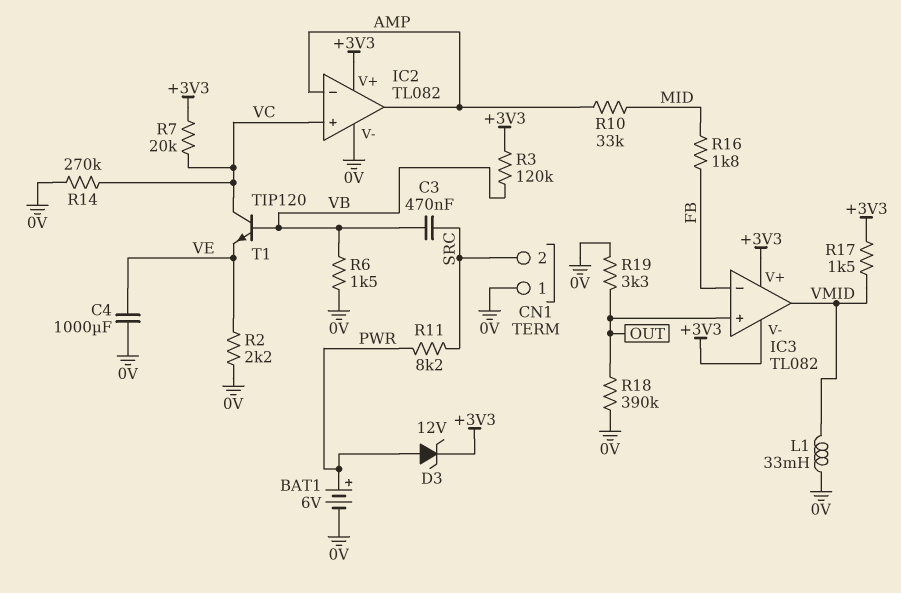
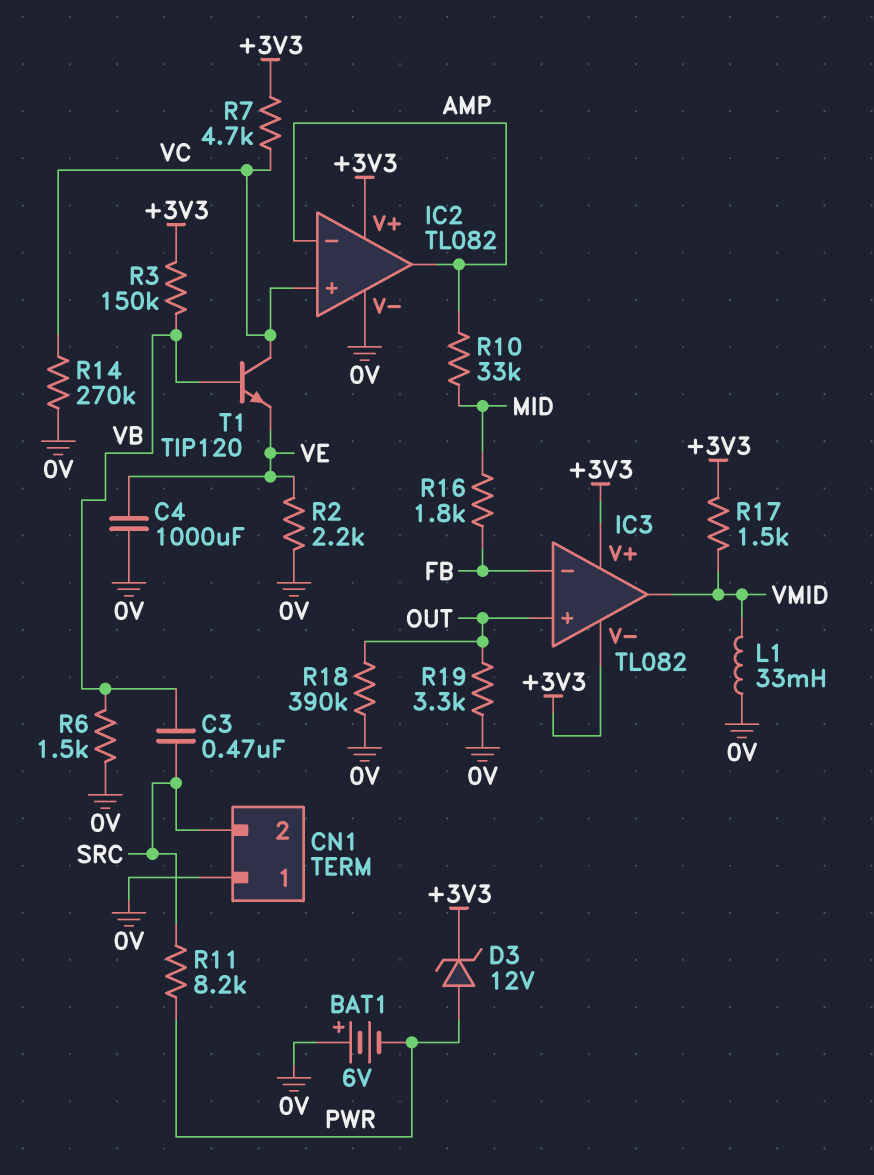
BAT1: 6V (plus PWR, minus 0V) -> 6V (plus 0V, minus PWR)
R3: 120k (+3V3, VB) -> 150k (+3V3, VB)
R7: 20k (+3V3, VC) -> 4.7k (+3V3, VC)

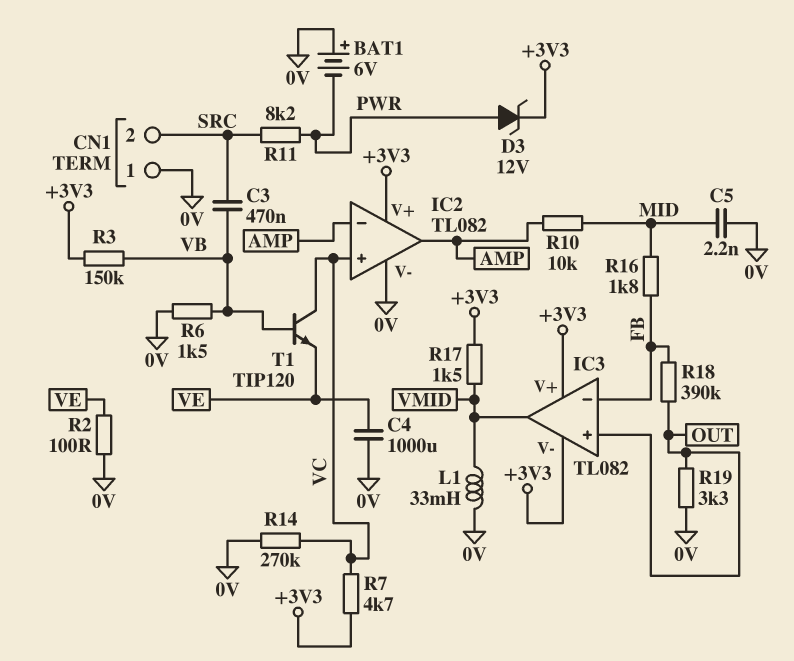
C5: none -> 2.2nF (0V, MID)
R2: 2.2k (0V, VE) -> 100 (0V, VE)
R10: 33k (AMP, MID) -> 10k (AMP, MID)
R18: 390k (0V, OUT) -> 390k (FB, OUT)

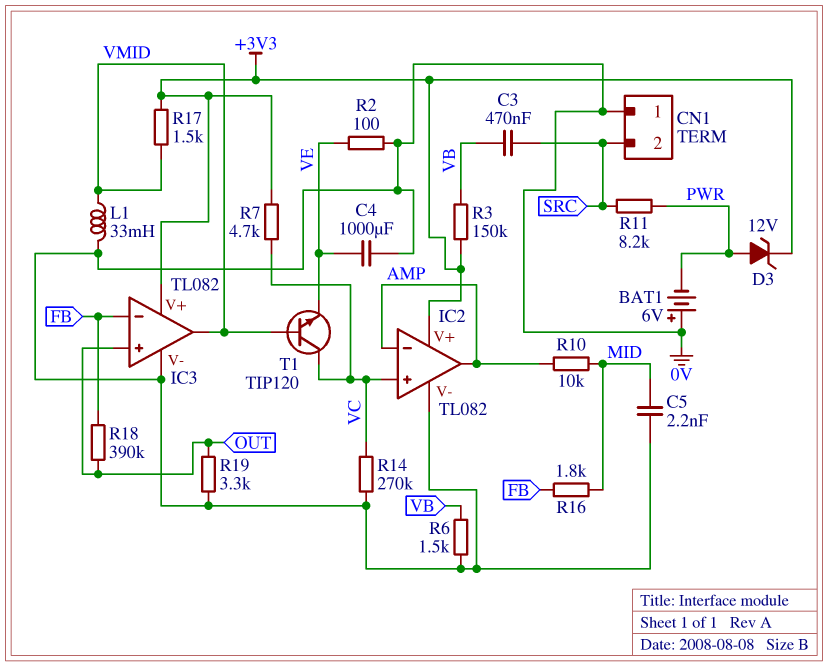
IC3 pin V-: +3V3 -> 0V
T1: NPN TIP120 (B VB, C VC, E VE) -> NPN TIP120 (B VMID, C VC, E VE)

